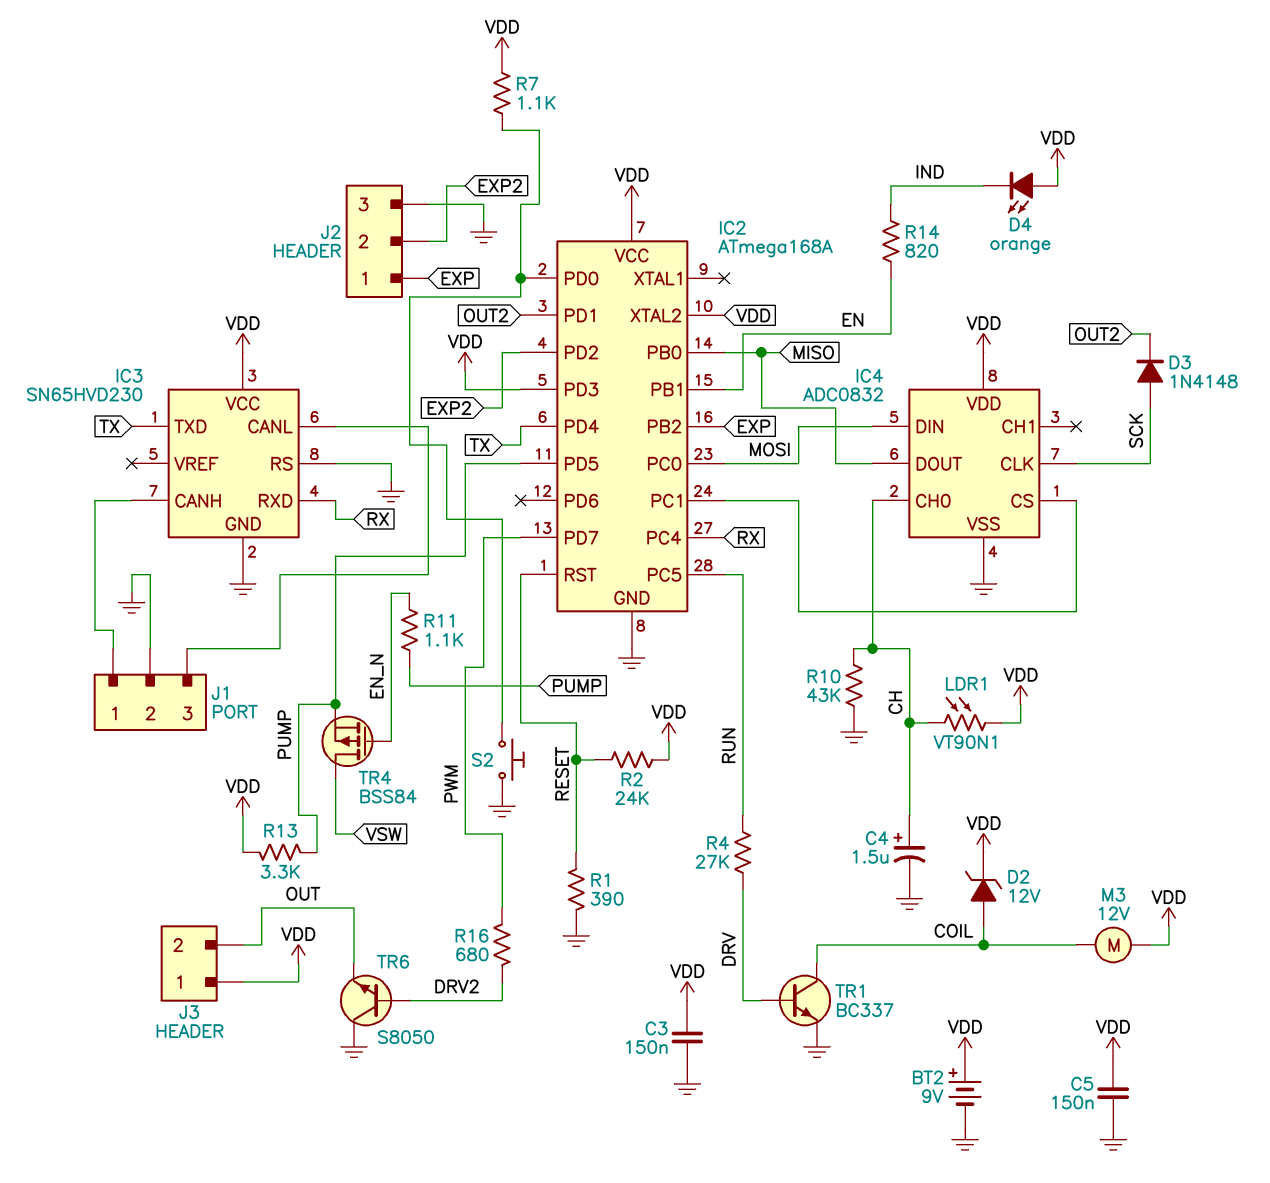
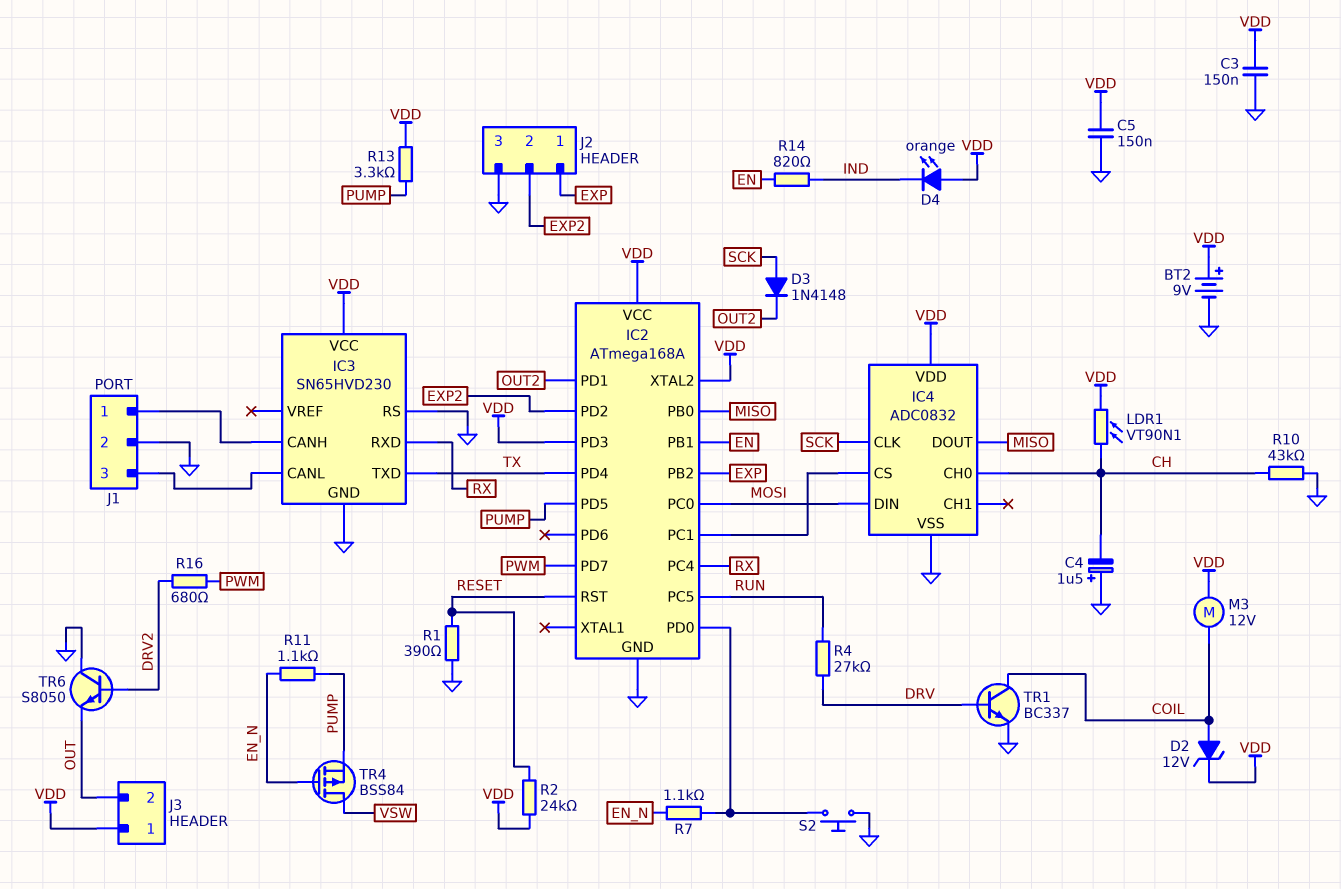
C4: 1.5uF (plus CH, minus GND) -> 1.5uF (plus GND, minus CH)
R7: 1.1k (IC2/PD0, VDD) -> 1.1k (EN_N, IC2/PD0)

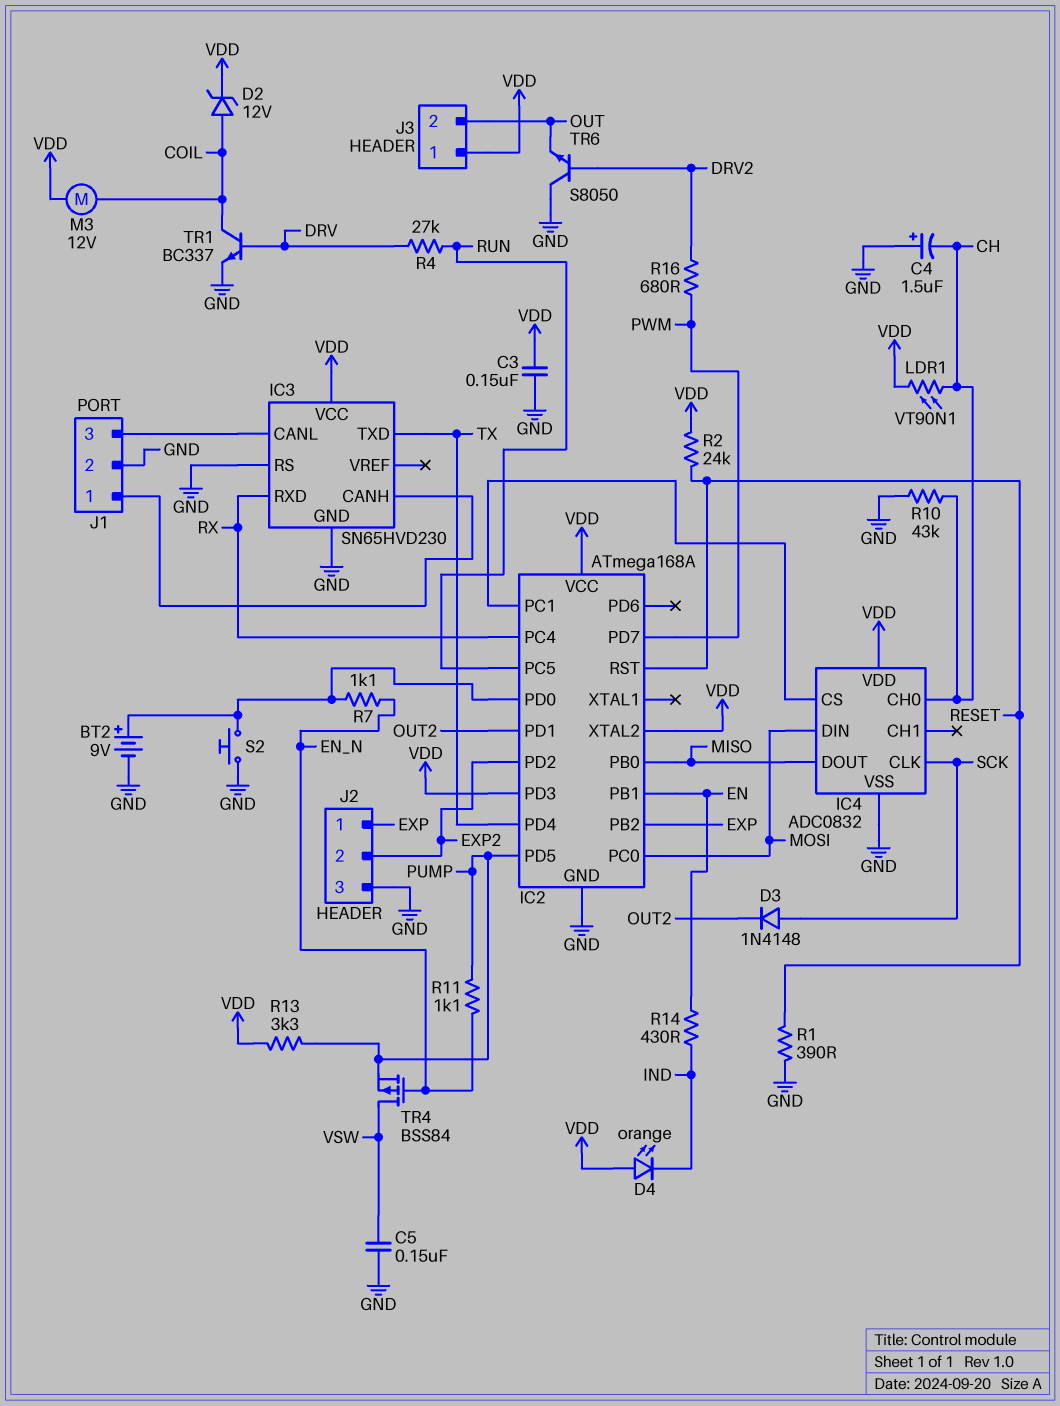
BT2: 9V (plus VDD, minus GND) -> 9V (plus IC2/PD0, minus GND)
C5: 150nF (GND, VDD) -> 150nF (GND, VSW)
R14: 820 (EN, IND) -> 430 (EN, IND)

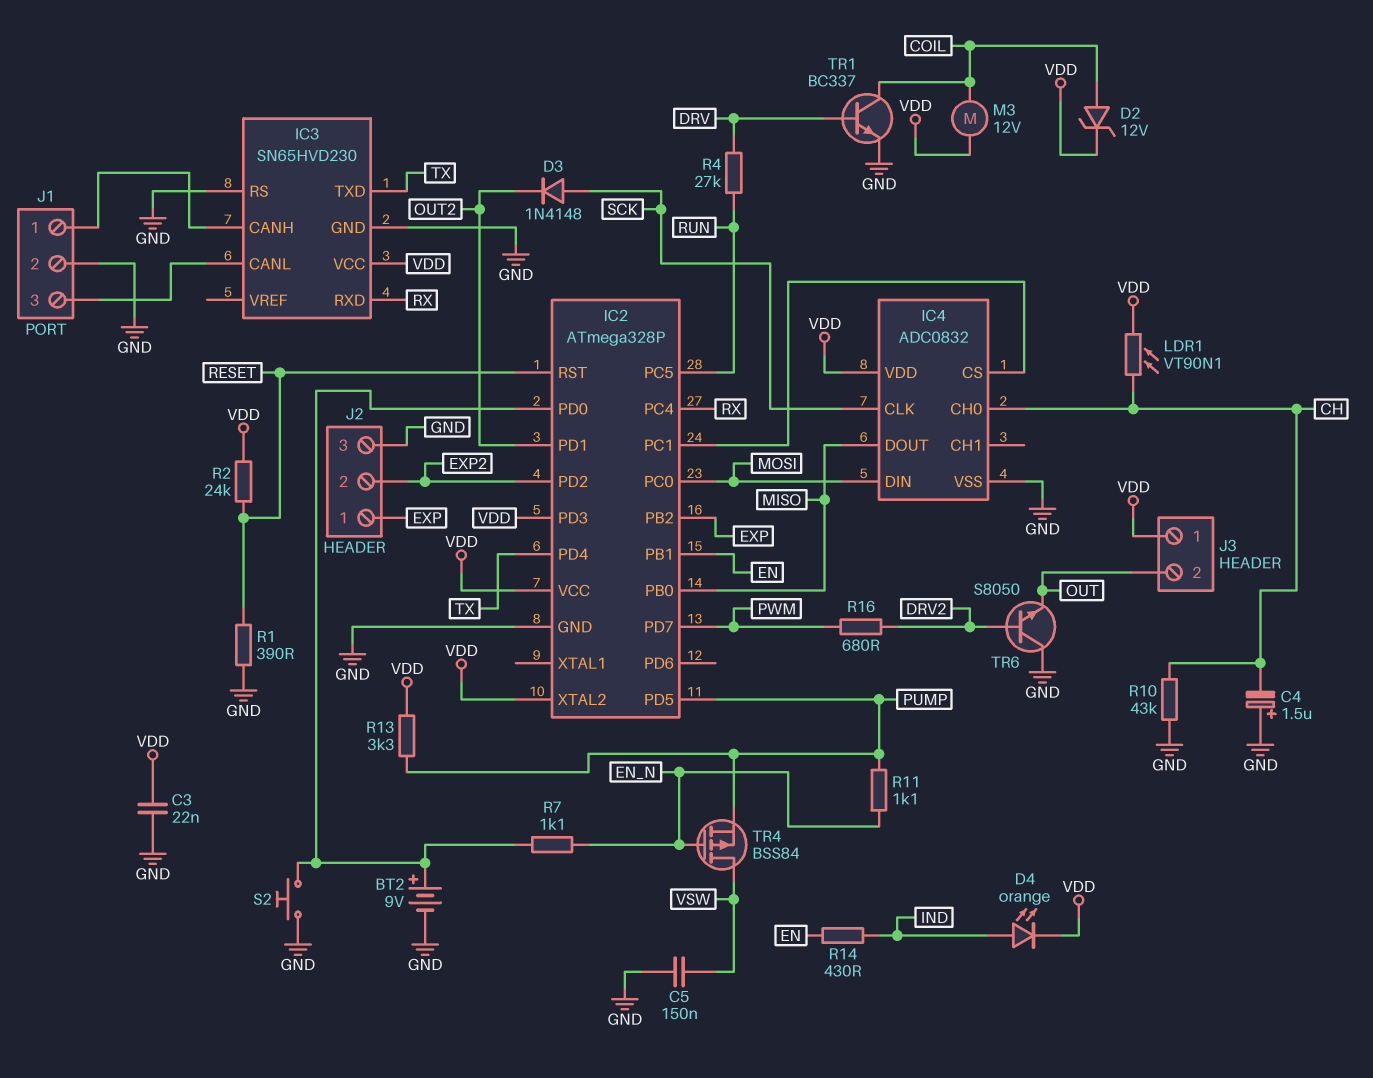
C3: 150nF (GND, VDD) -> 22nF (GND, VDD)
D4: LED orange (A VDD, K IND) -> LED orange (A IND, K VDD)
IC2: ATmega168A -> ATmega328P

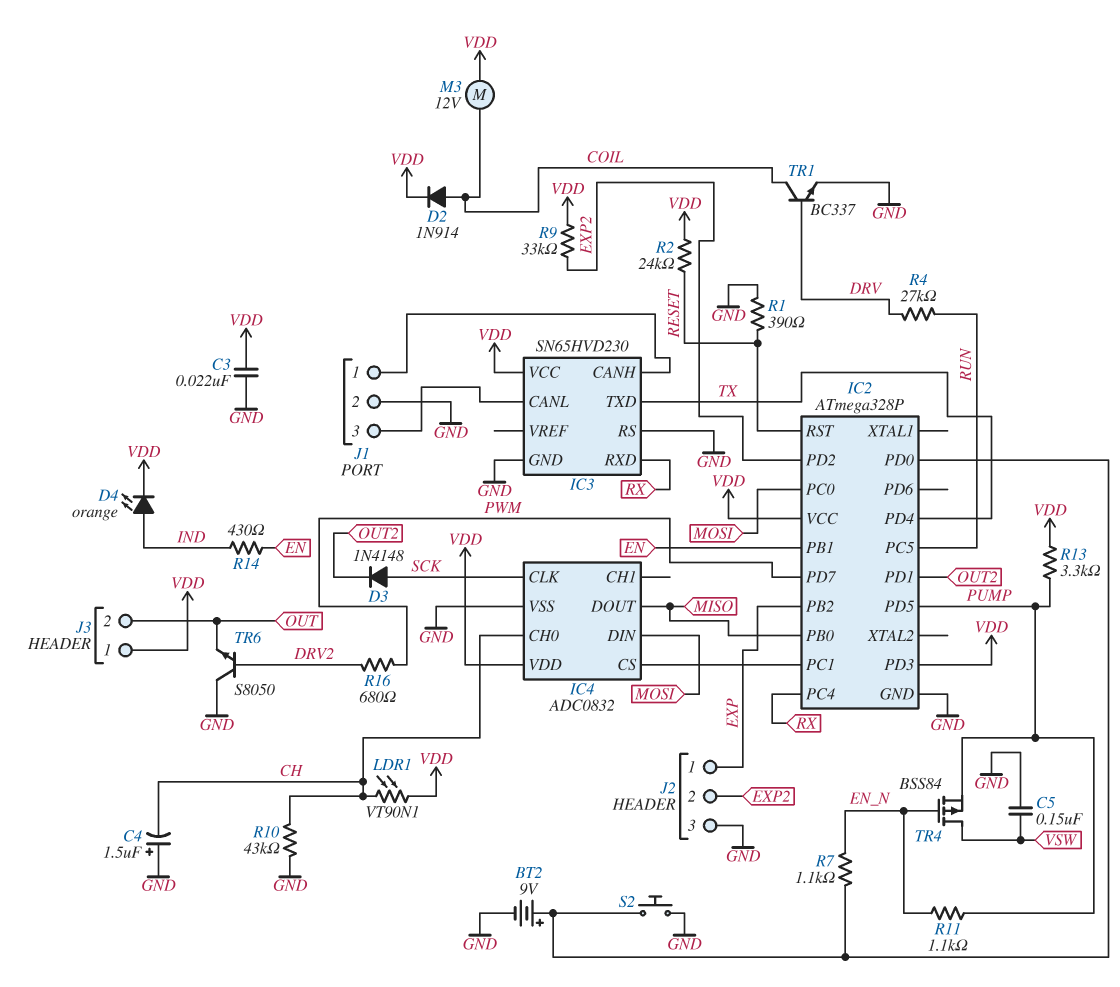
D2: zener 12V (A COIL, K VDD) -> diode 1N914 (A COIL, K VDD)
IC2 pin XTAL2: VDD -> none
R9: none -> 33k (EXP2, VDD)

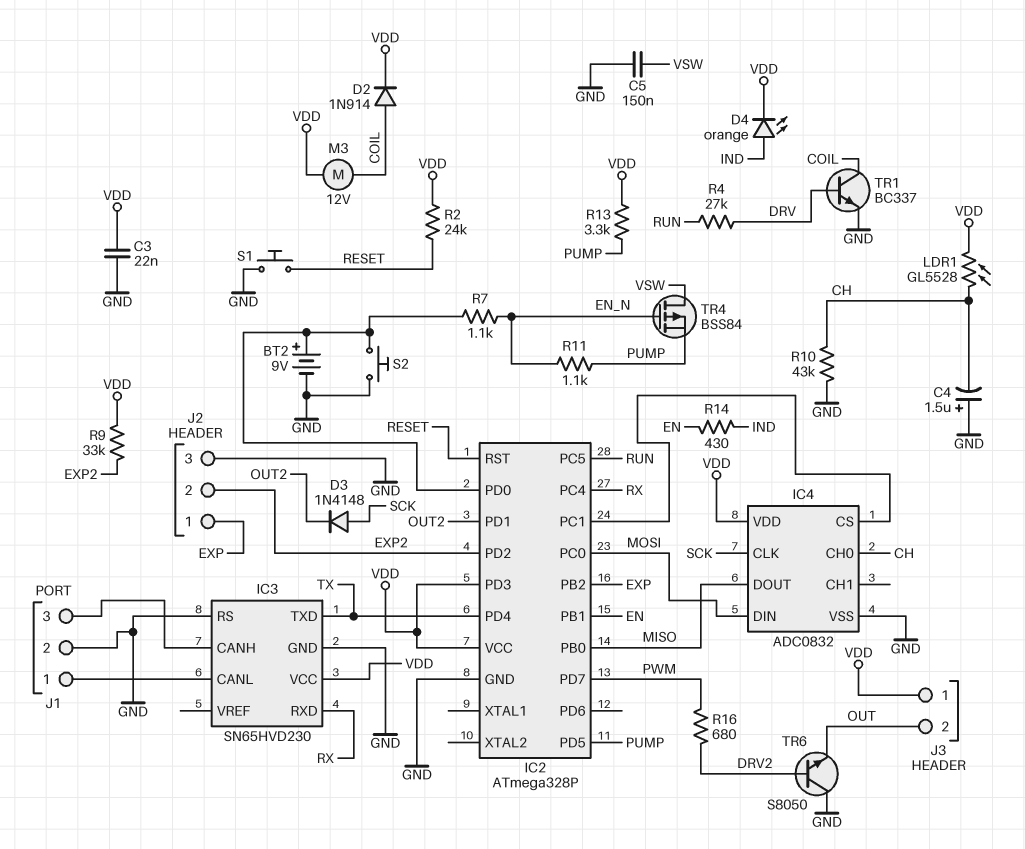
J1 pin 1: IC3/CANH -> IC3/CANL
J1 pin 3: IC3/CANL -> IC3/CANH
LDR1: VT90N1 (CH, VDD) -> GL5528 (CH, VDD)
R1: 390 (GND, RESET) -> none
S1: none -> button (GND, RESET)

